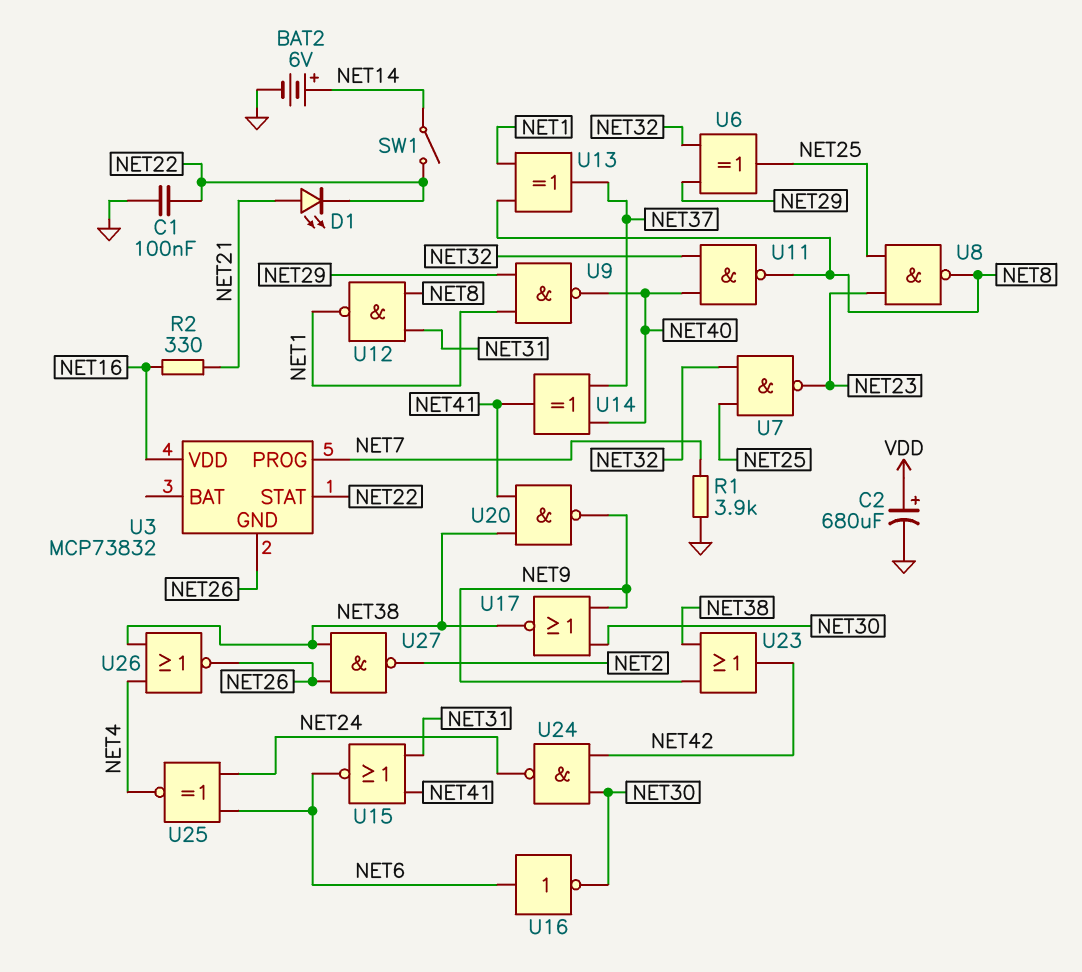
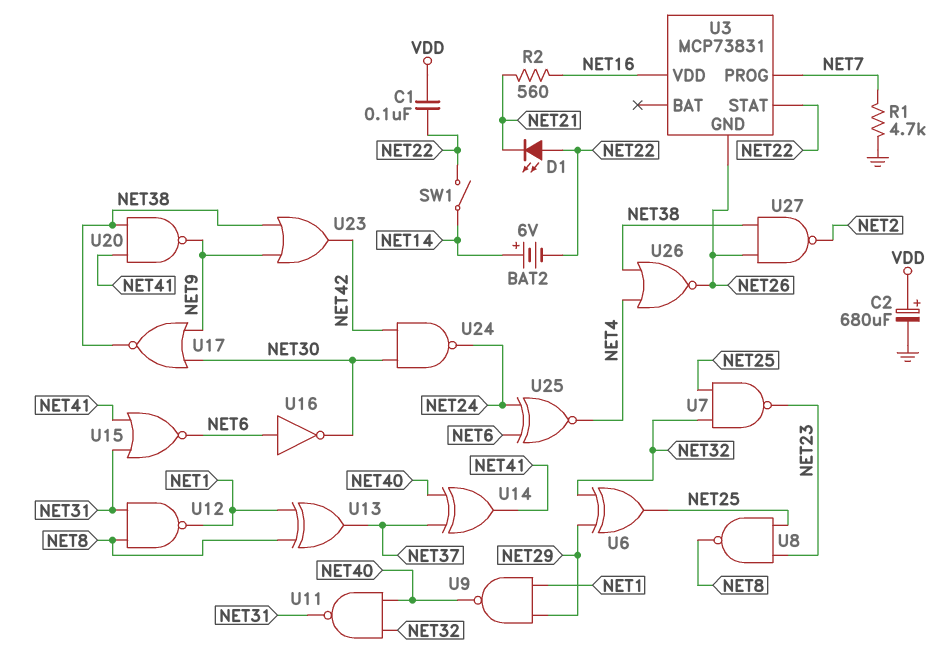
BAT2: 6V (plus NET14, minus GND) -> 6V (plus NET14, minus NET22)
C1: 100nF (GND, NET22) -> 100nF (NET22, VDD)
D1: LED (A NET21, K NET22) -> LED (A NET22, K NET21)
R1: 3.9k (GND, NET7) -> 4.7k (GND, NET7)
R2: 330 (NET16, NET21) -> 560 (NET16, NET21)
U3: MCP73832 -> MCP73831
U11: NAND (in NET32, in NET40, out NET8) -> NAND (in NET32, in NET40, out NET31)

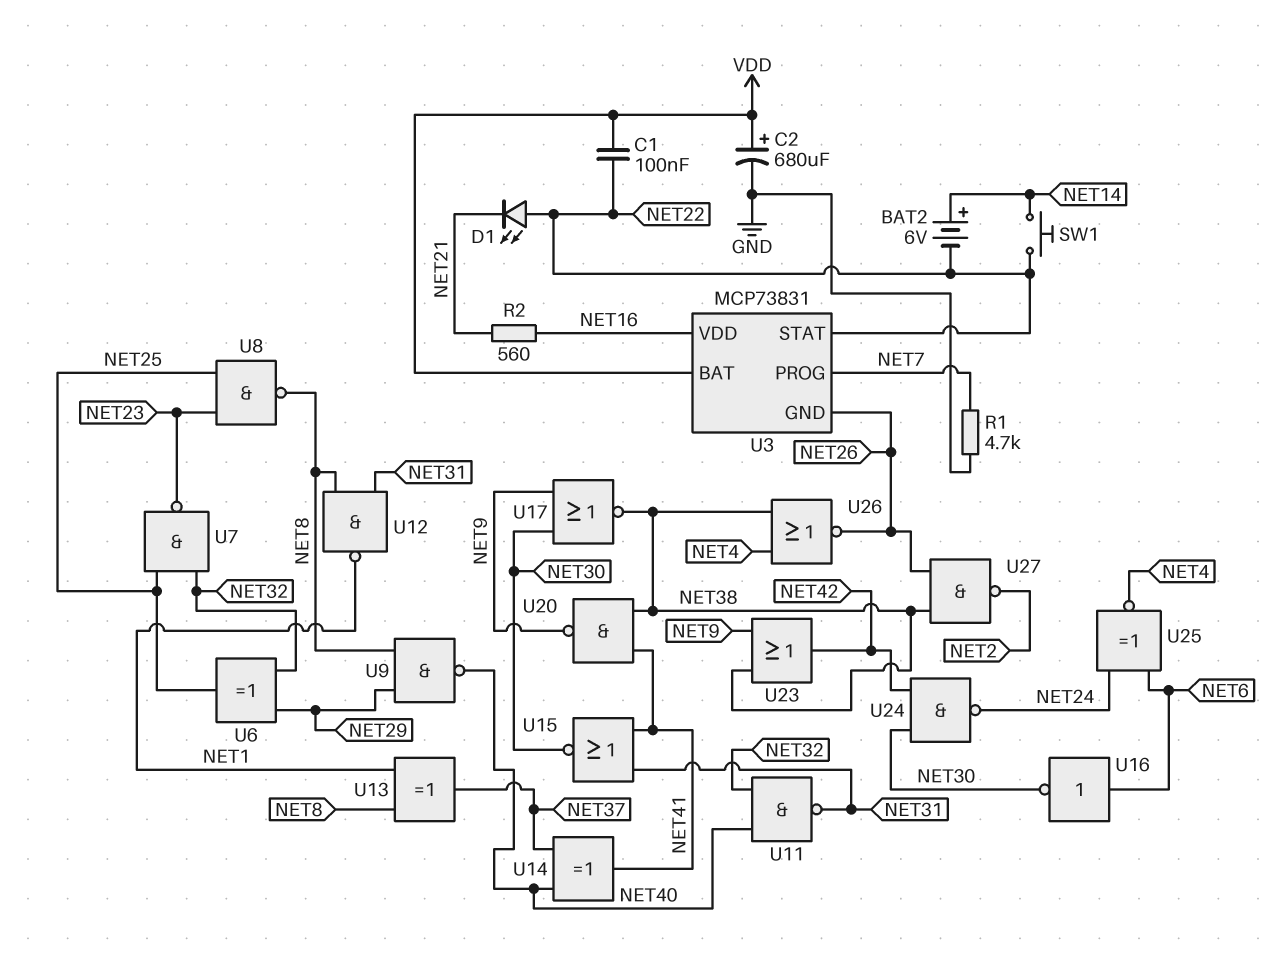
SW1: switch (NET14, NET22) -> button (NET14, NET22)
U3 pin BAT: none -> VDD
U9: NAND (in NET1, in NET29, out NET40) -> NAND (in NET8, in NET29, out NET40)
U15: NOR (in NET31, in NET41, out NET6) -> NOR (in NET31, in NET41, out NET30)

